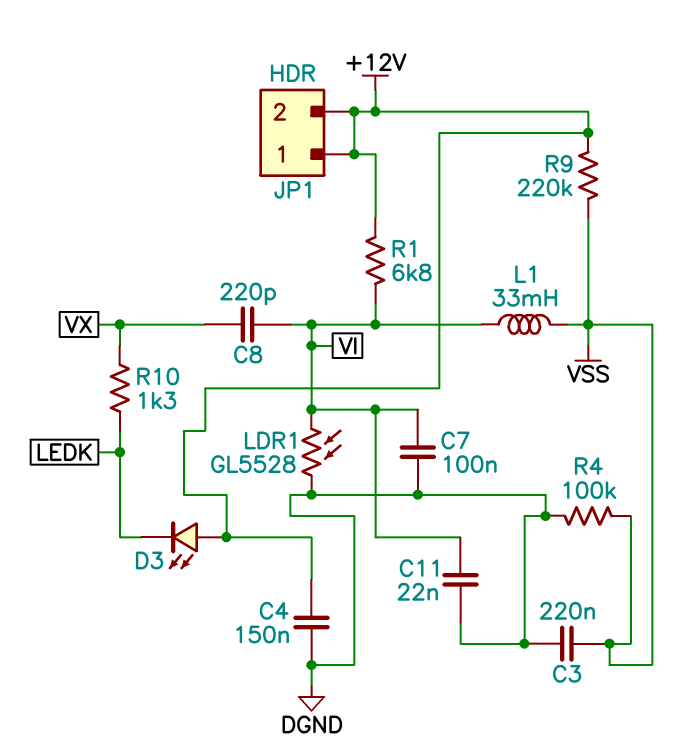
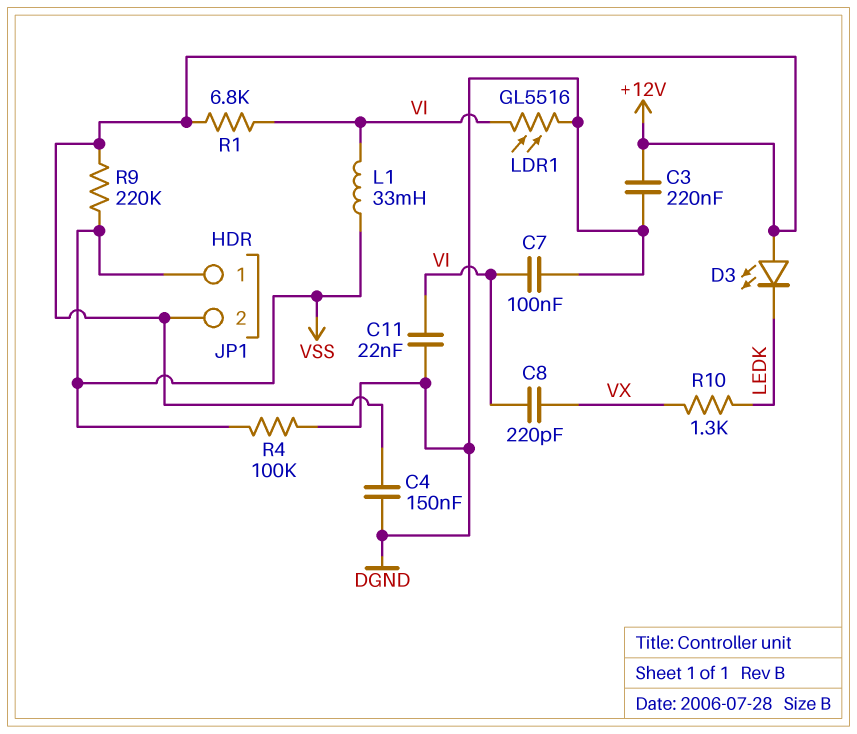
C3: 220nF (DGND, VSS) -> 220nF (+12V, DGND)
JP1 pin 1: +12V -> VSS
LDR1: GL5528 (DGND, VI) -> GL5516 (DGND, VI)

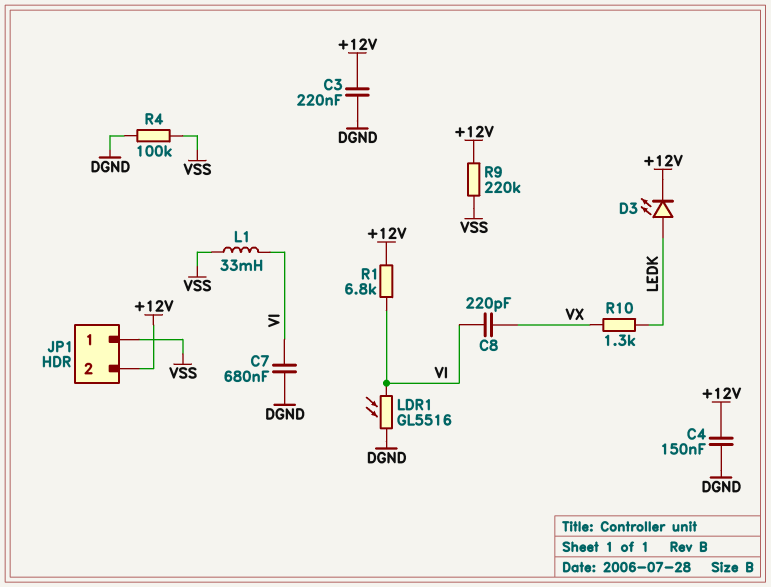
C7: 100nF (DGND, VI) -> 680nF (DGND, VI)
C11: 22nF (DGND, VI) -> none
D3: LED (A +12V, K LEDK) -> LED (A LEDK, K +12V)

